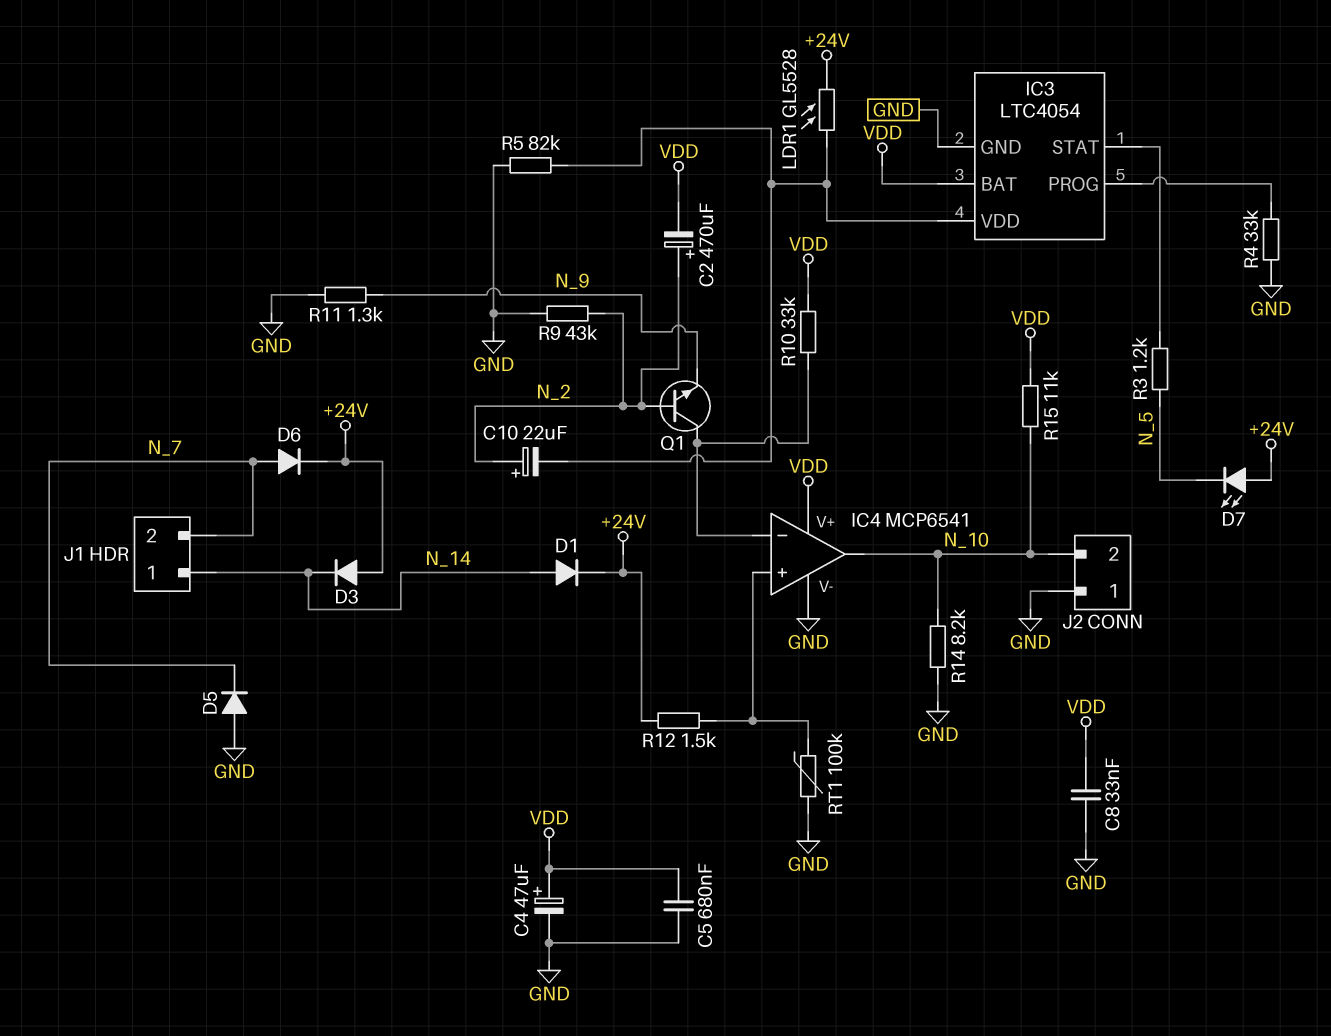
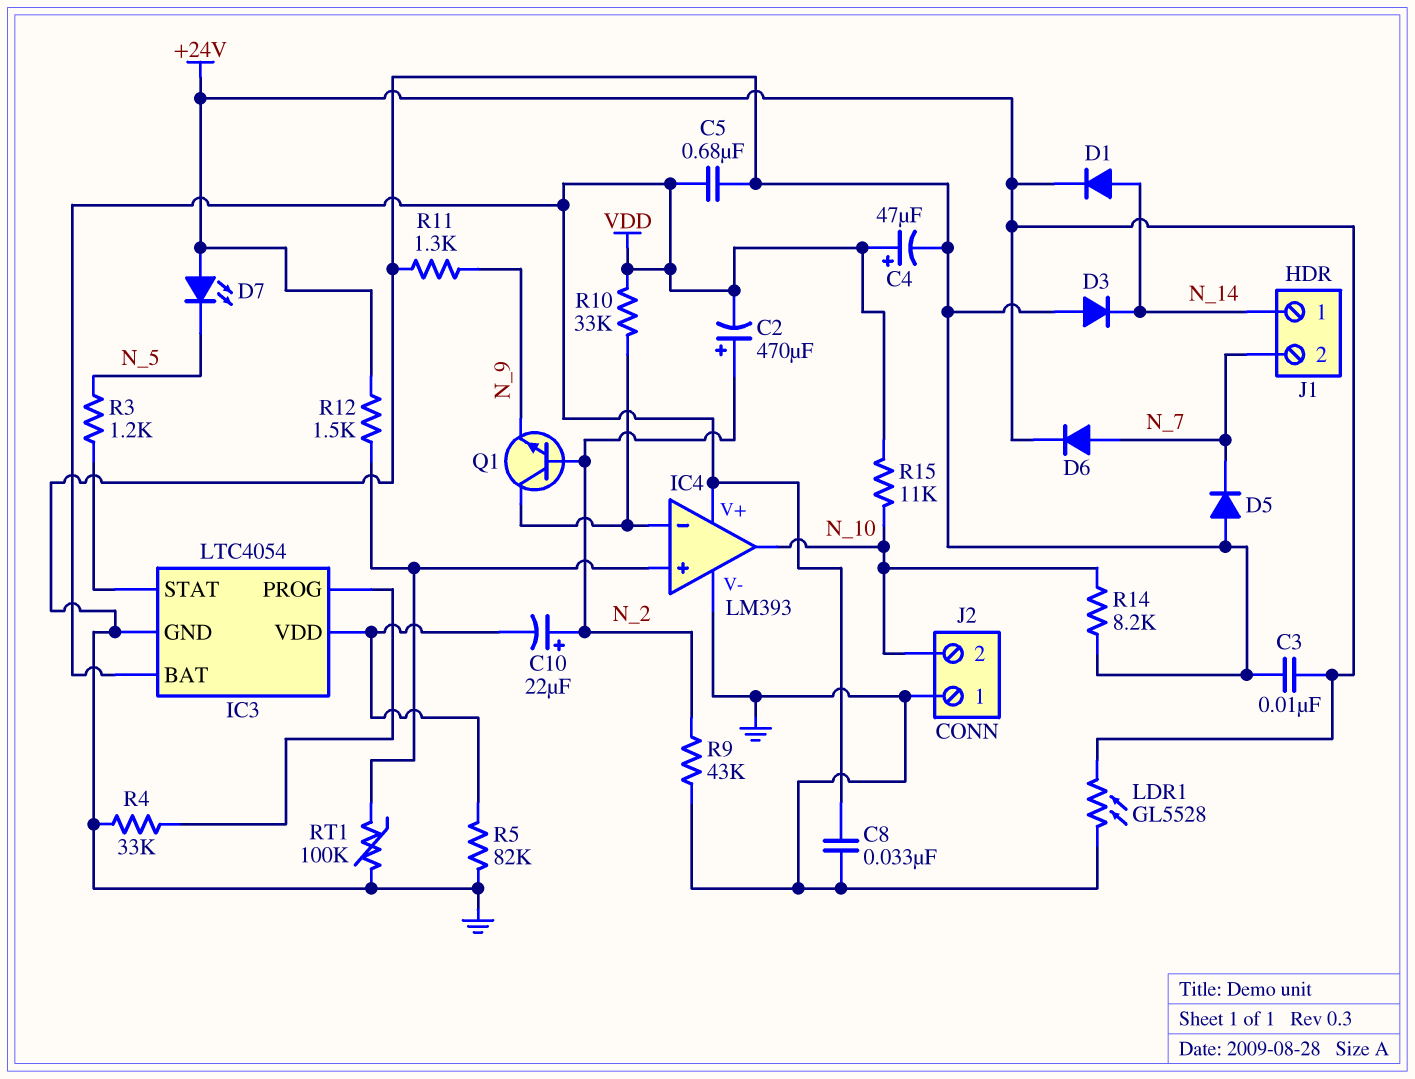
C3: none -> 10nF (+24V, GND)
D3: diode (A +24V, K N_14) -> diode (A GND, K N_14)
IC4: MCP6541 -> LM393
LDR1: GL5528 (+24V, IC3/VDD) -> GL5528 (+24V, GND)

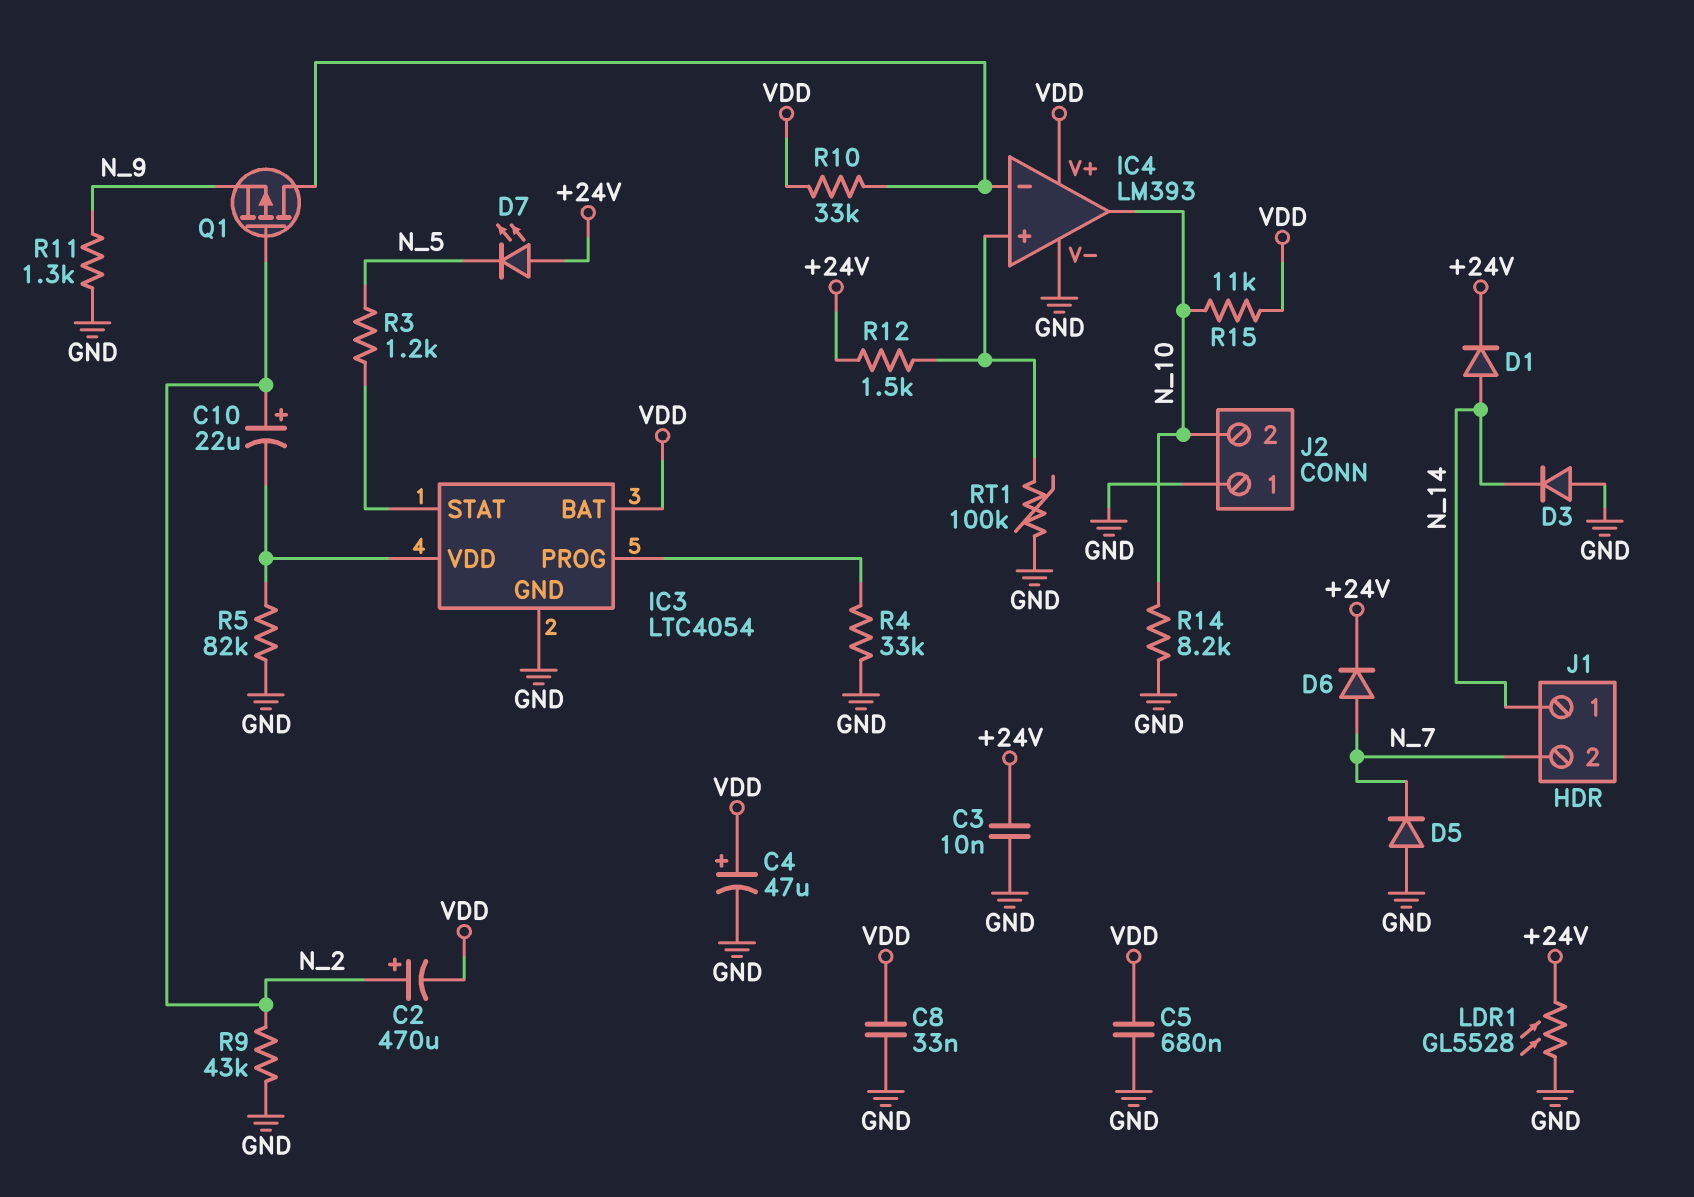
Q1: NPN (B N_2, C IC4/in-, E N_9) -> PMOS (G N_2, D IC4/in-, S N_9)

